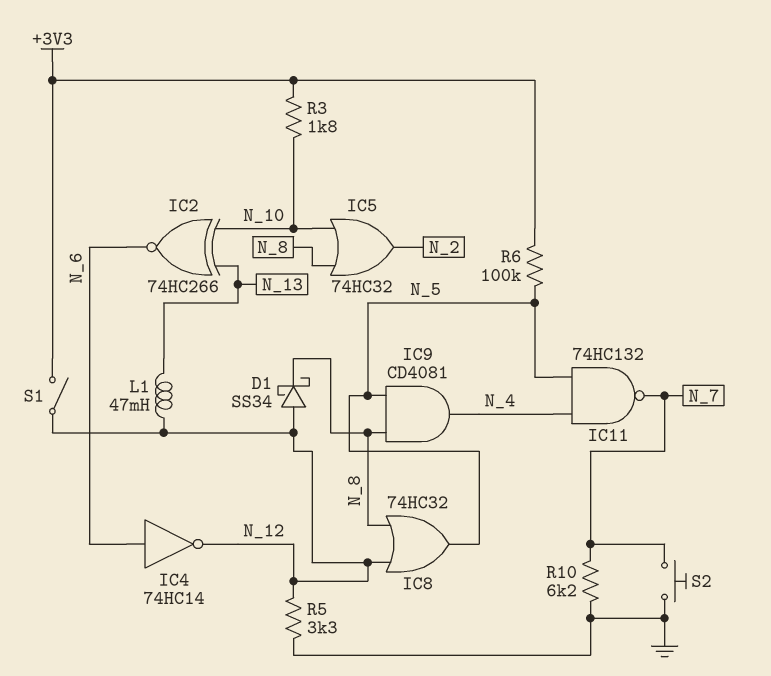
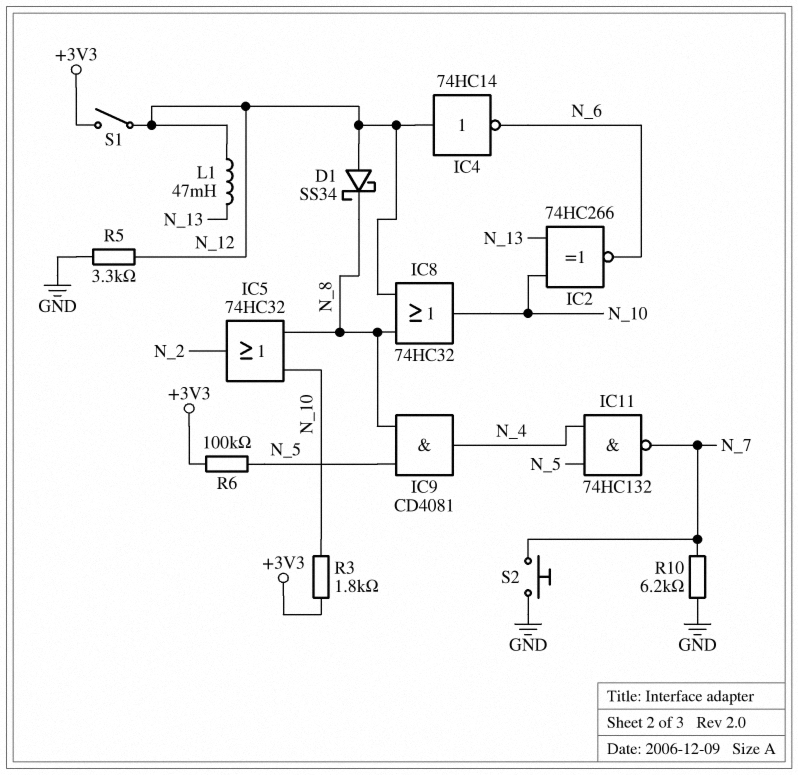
IC4: NOT 74HC14 (in N_6, out N_12) -> NOT 74HC14 (in N_12, out N_6)
IC8: OR 74HC32 (in N_8, in N_12, out N_5) -> OR 74HC32 (in N_8, in N_12, out N_10)

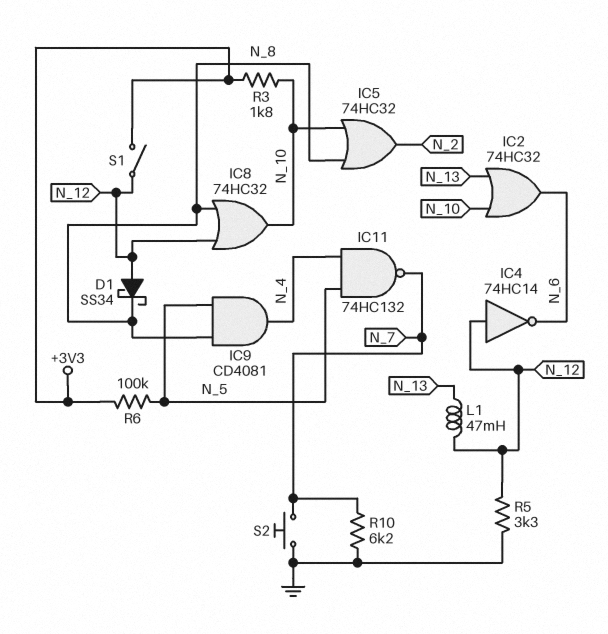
IC2: XNOR 74HC266 (in N_10, in N_13, out N_6) -> OR 74HC32 (in N_10, in N_13, out N_6)

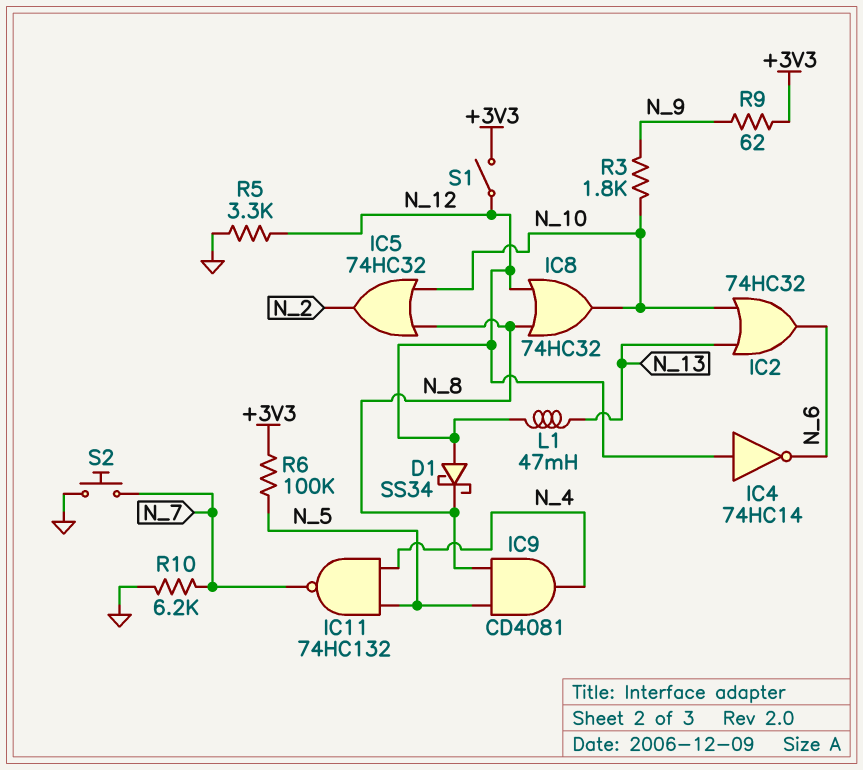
R3: 1.8k (+3V3, N_10) -> 1.8k (N_9, N_10)
R9: none -> 62 (+3V3, N_9)

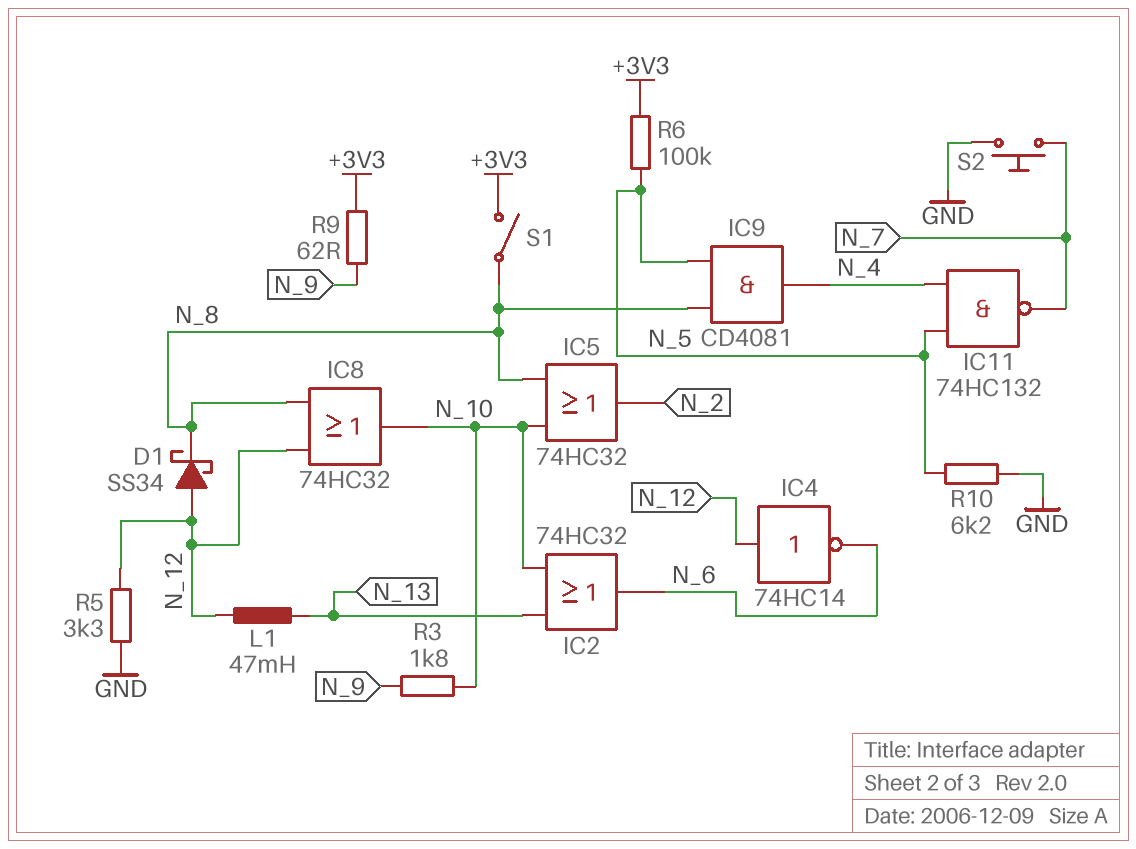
R10: 6.2k (GND, N_7) -> 6.2k (GND, N_5)
S1: switch (+3V3, N_12) -> switch (+3V3, N_8)

